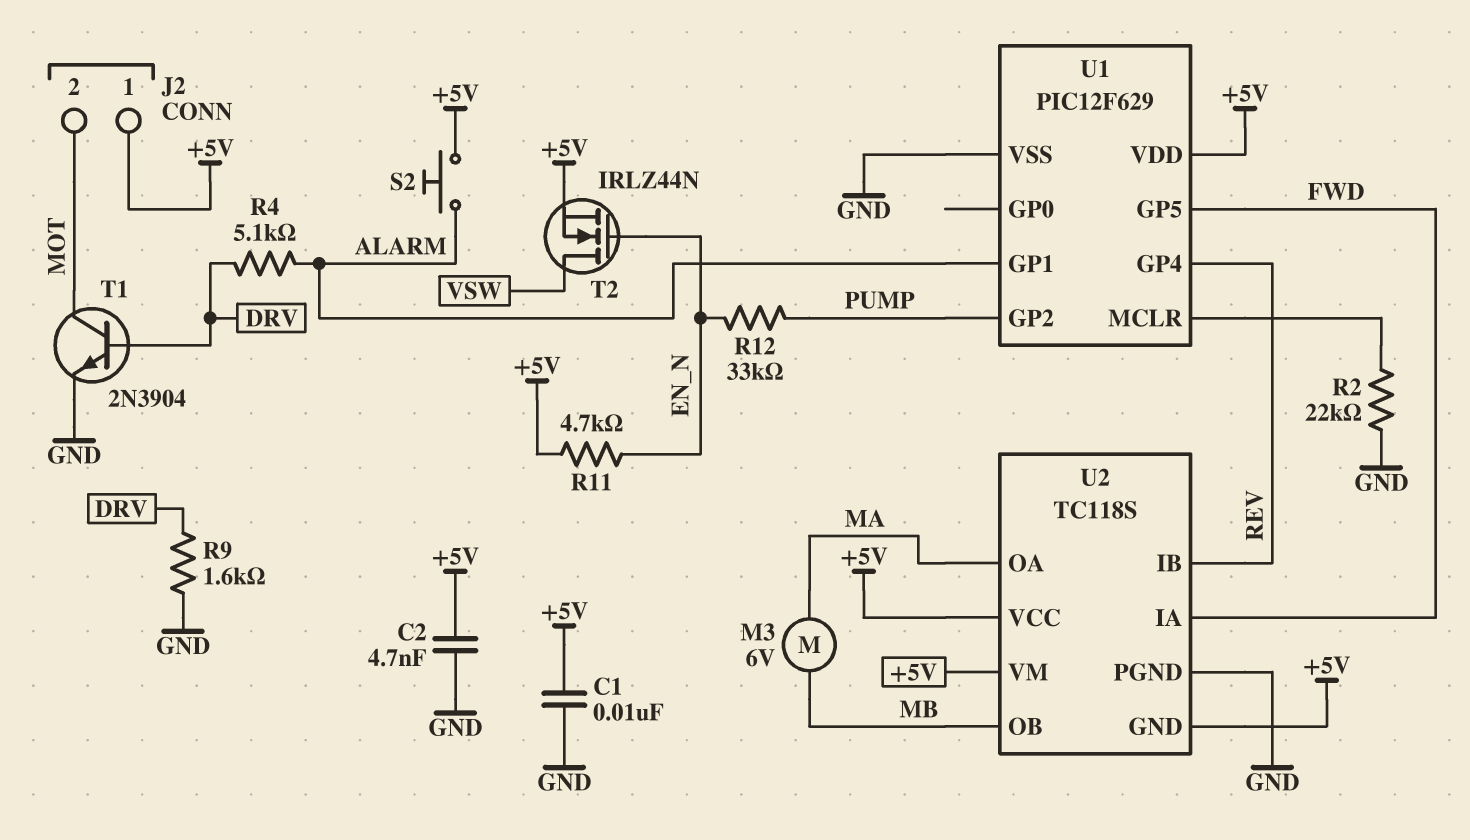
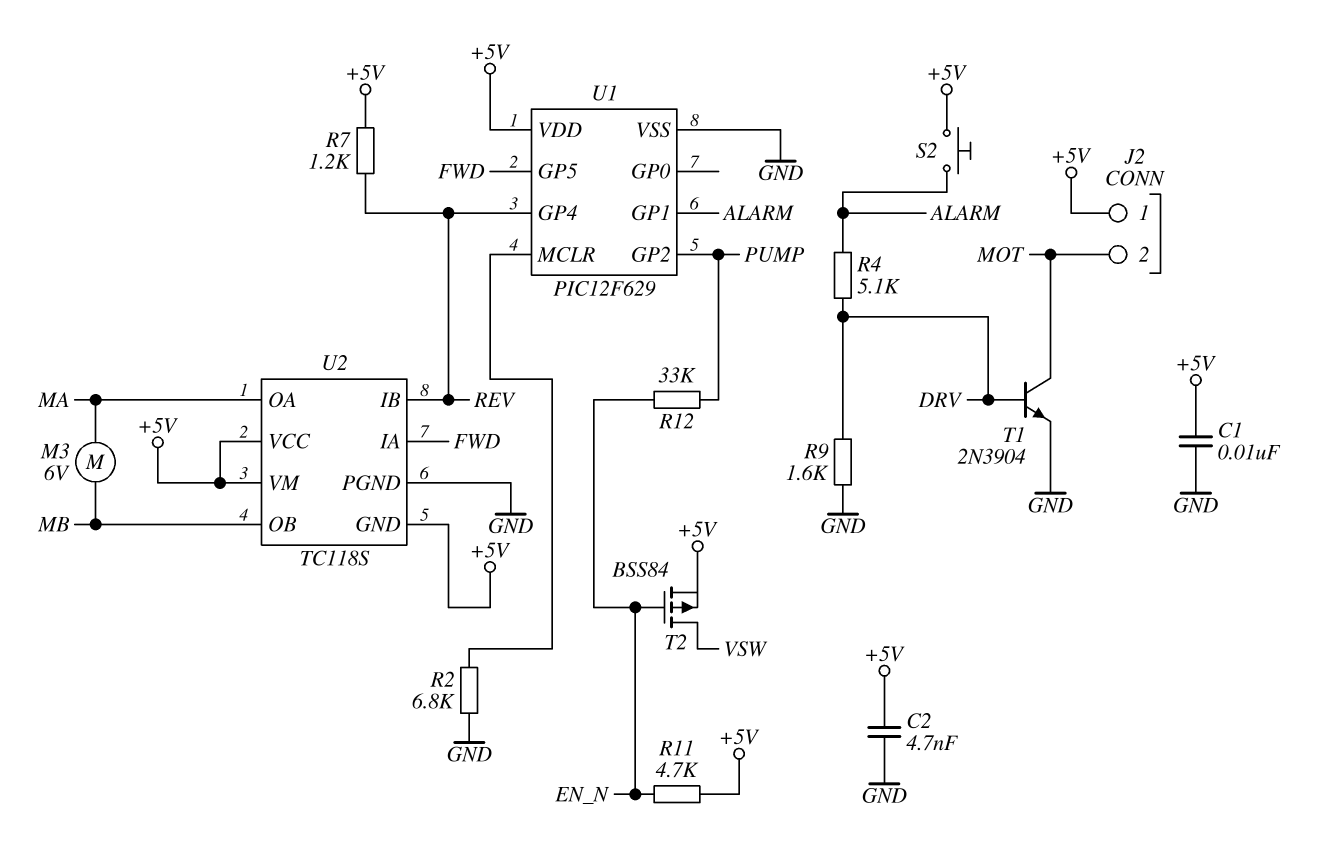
R2: 22k (GND, U1/MCLR) -> 6.8k (GND, U1/MCLR)
R7: none -> 1.2k (+5V, REV)
T2: NMOS IRLZ44N (G EN_N, D VSW, S +5V) -> PMOS BSS84 (G EN_N, D VSW, S +5V)

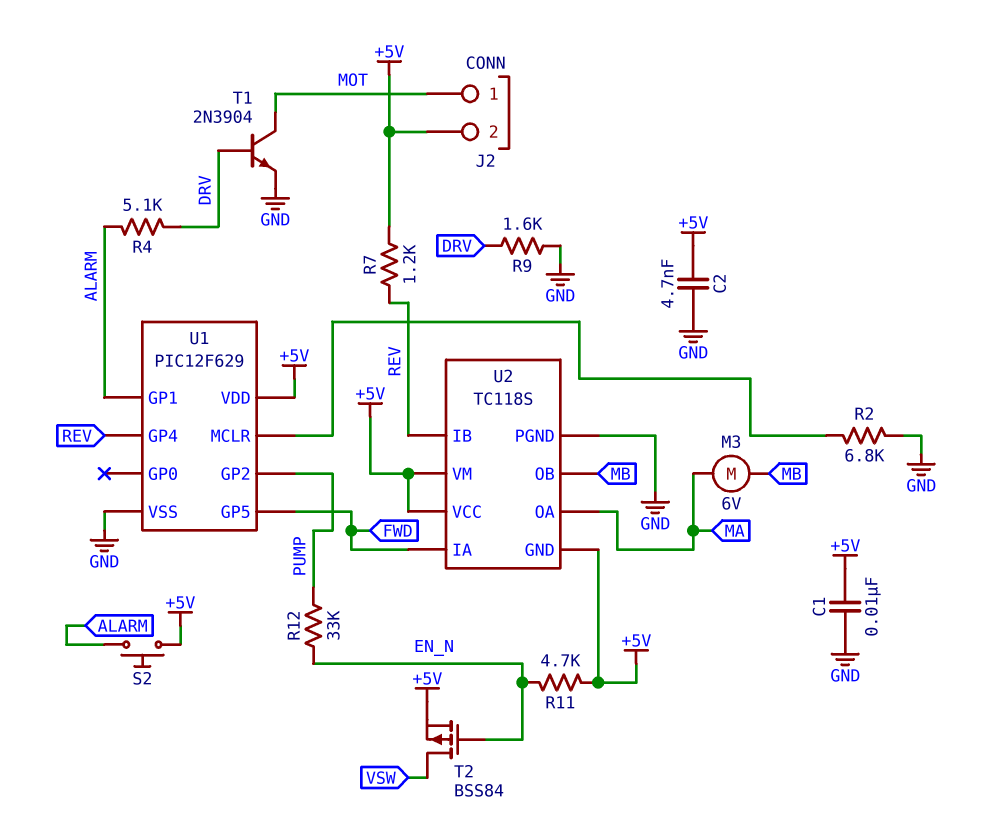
J2 pin 1: +5V -> MOT
J2 pin 2: MOT -> +5V

